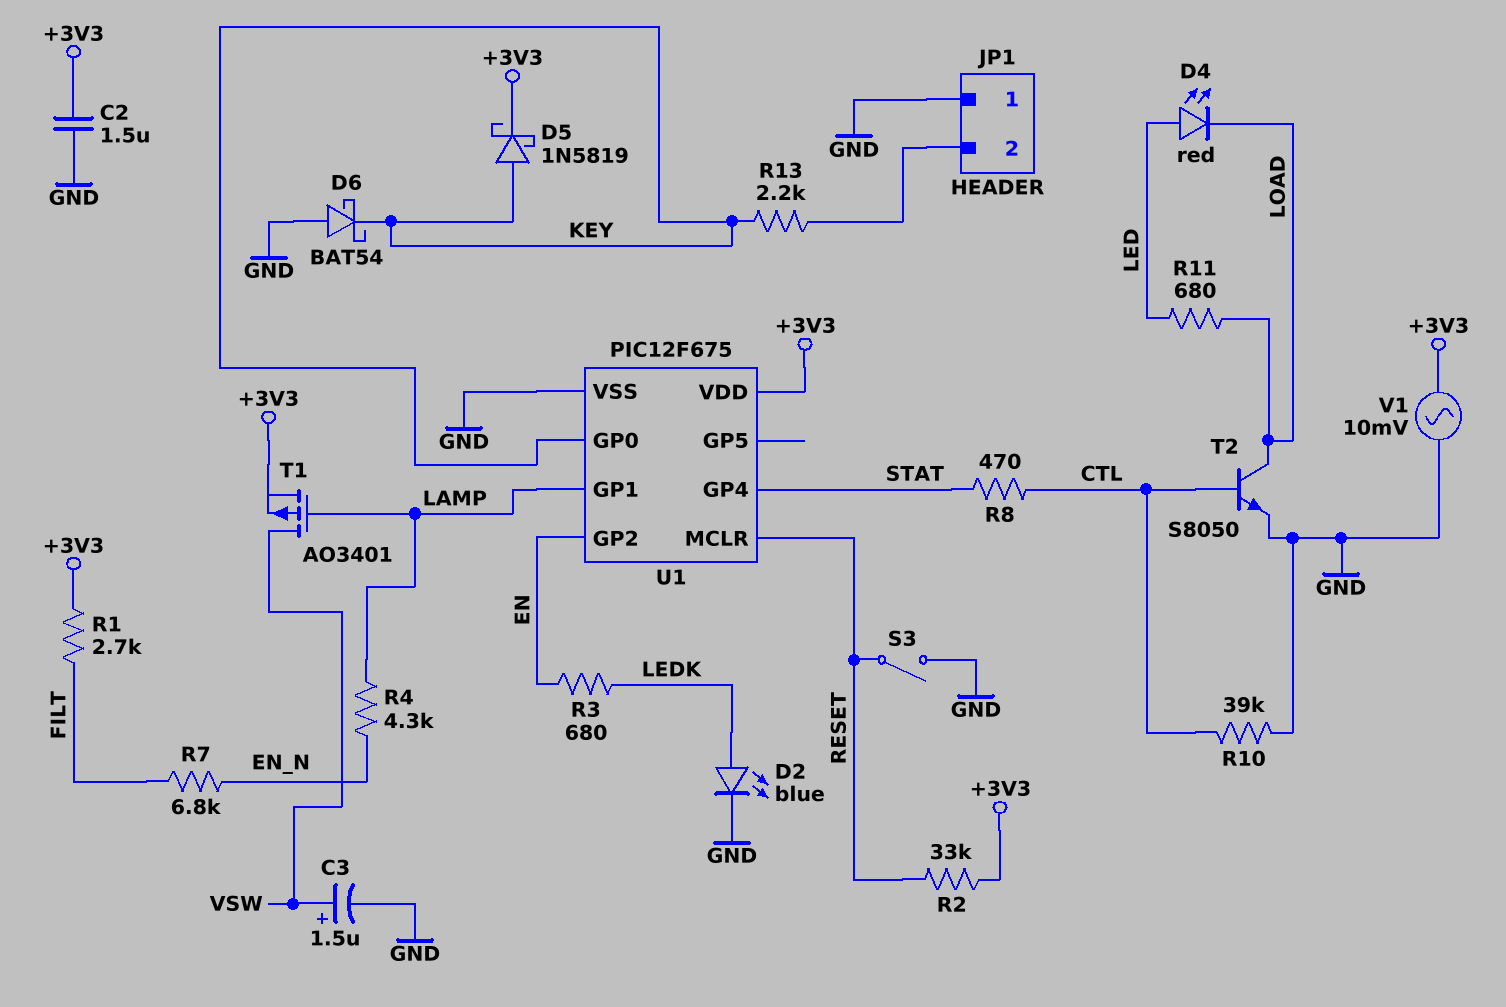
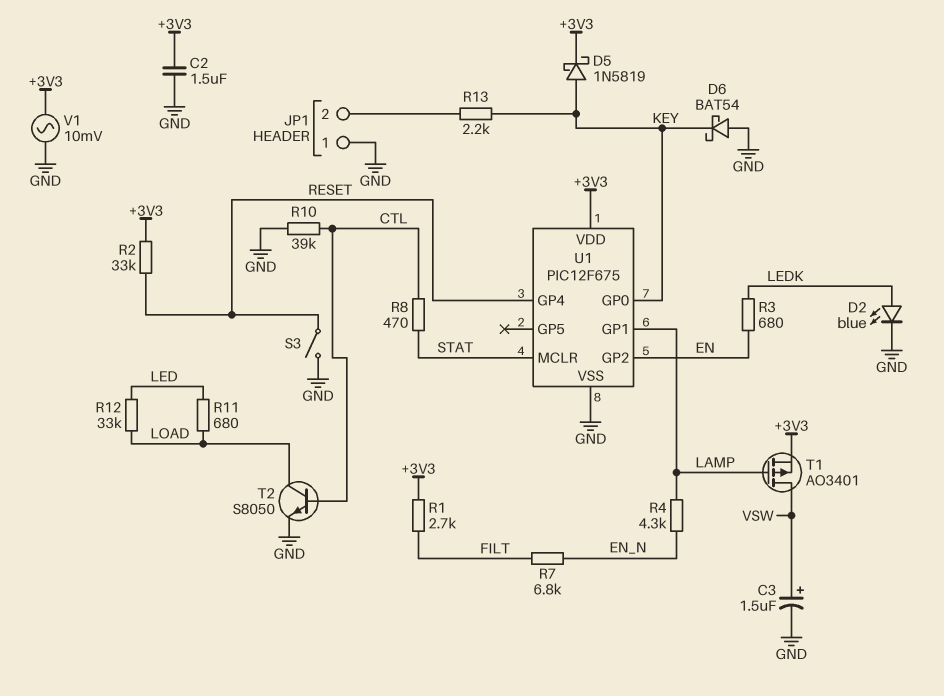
D4: LED red (A LED, K LOAD) -> none
R12: none -> 33k (LED, LOAD)
U1 pin GP4: STAT -> RESET
U1 pin MCLR: RESET -> STAT

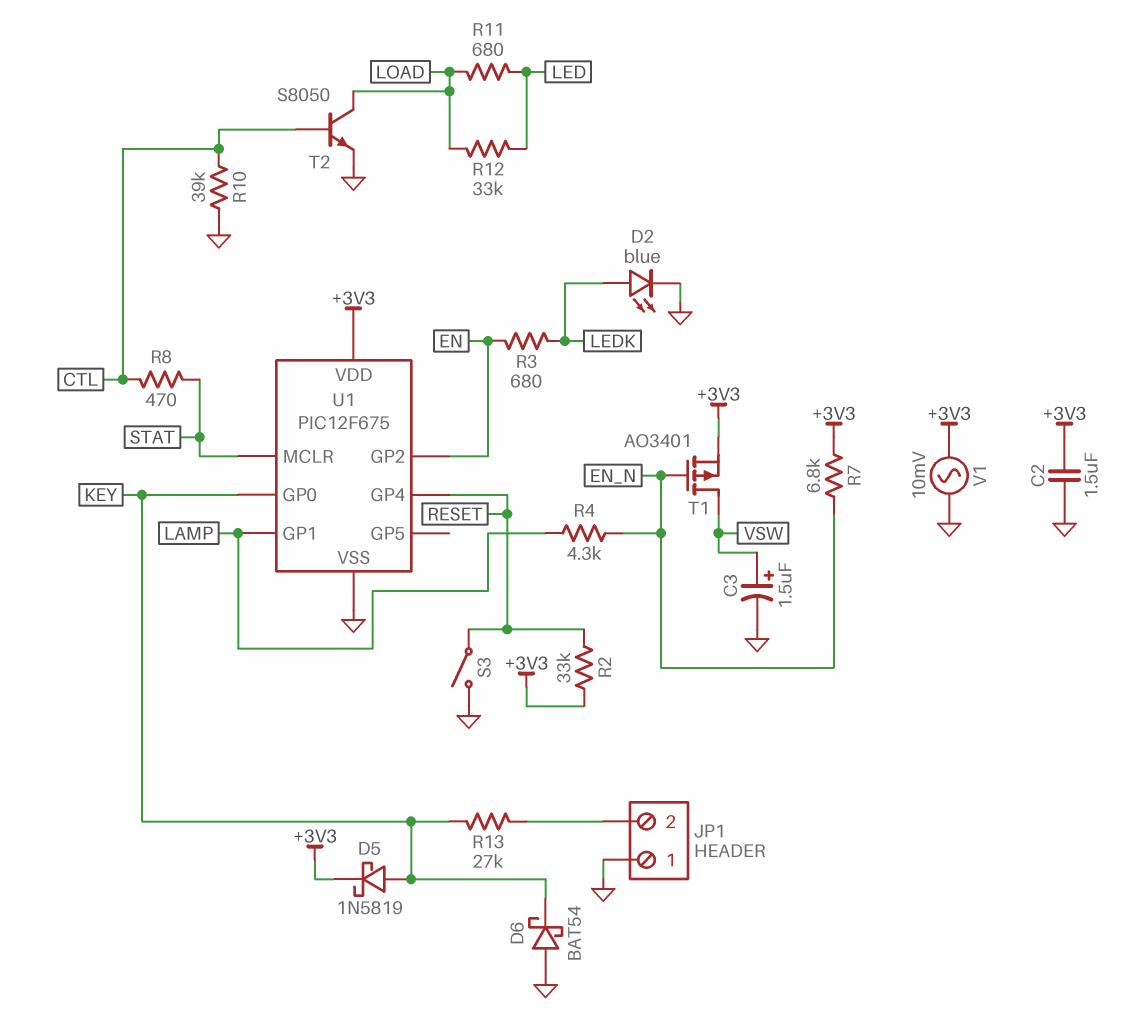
R1: 2.7k (+3V3, FILT) -> none
R7: 6.8k (EN_N, FILT) -> 6.8k (+3V3, EN_N)
R13: 2.2k (JP1/2, KEY) -> 27k (JP1/2, KEY)
T1: PMOS AO3401 (G LAMP, D VSW, S +3V3) -> PMOS AO3401 (G EN_N, D VSW, S +3V3)

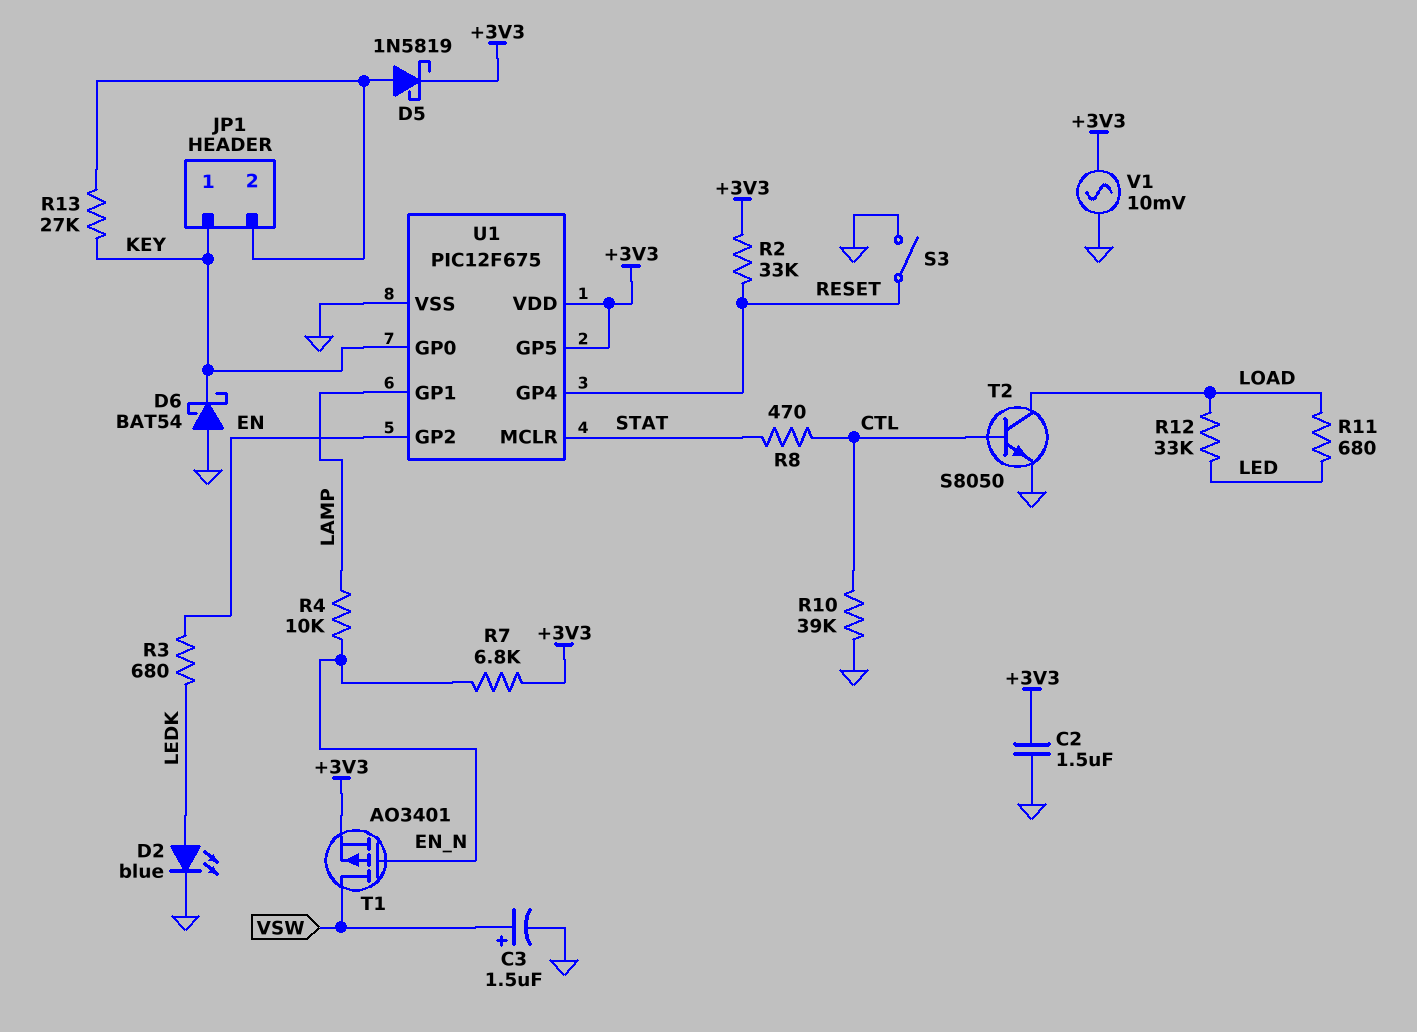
D5: schottky 1N5819 (A KEY, K +3V3) -> schottky 1N5819 (A JP1/2, K +3V3)
JP1 pin 1: GND -> KEY
R4: 4.3k (EN_N, LAMP) -> 10k (EN_N, LAMP)
U1 pin GP5: none -> +3V3

